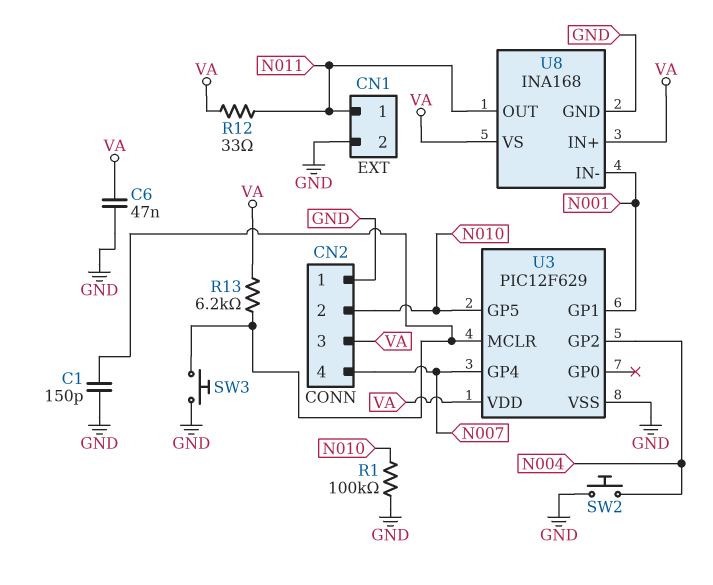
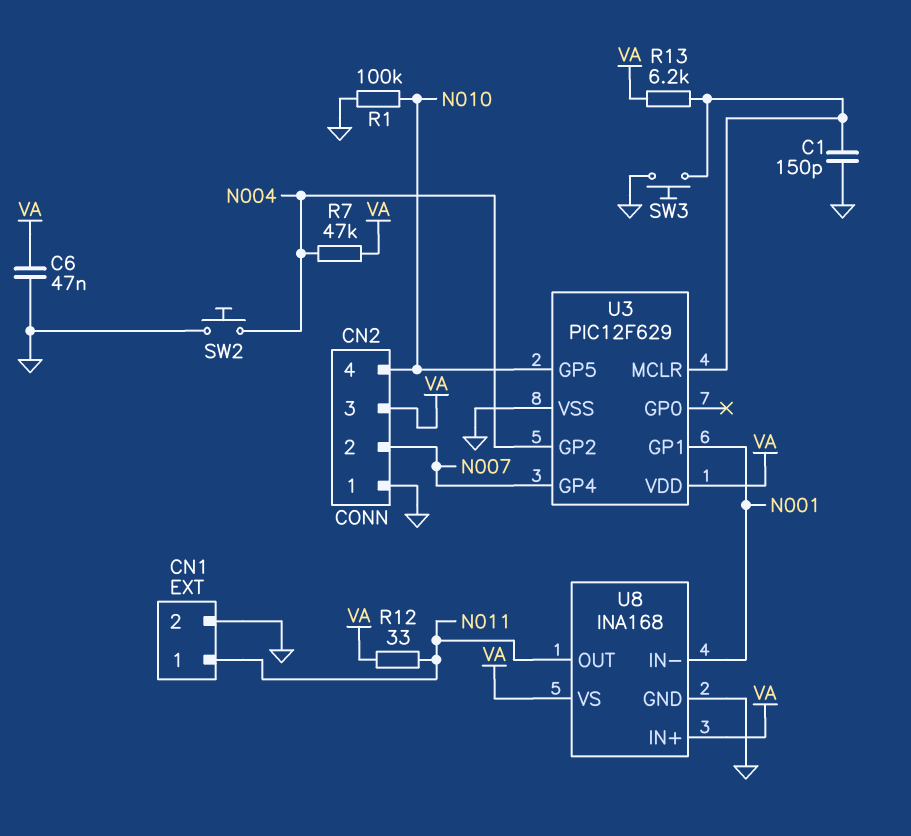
CN2 pin 2: N010 -> N007
CN2 pin 4: N007 -> N010
R7: none -> 47k (N004, VA)

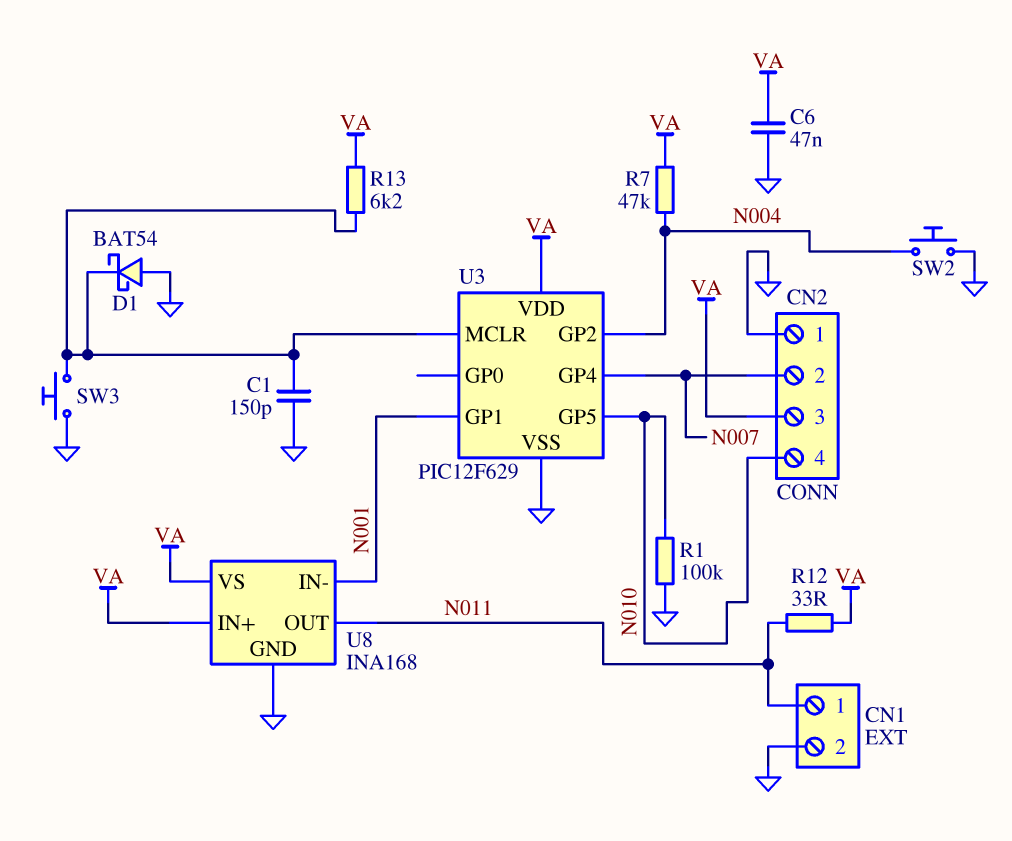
D1: none -> schottky BAT54 (A GND, K U3/MCLR)

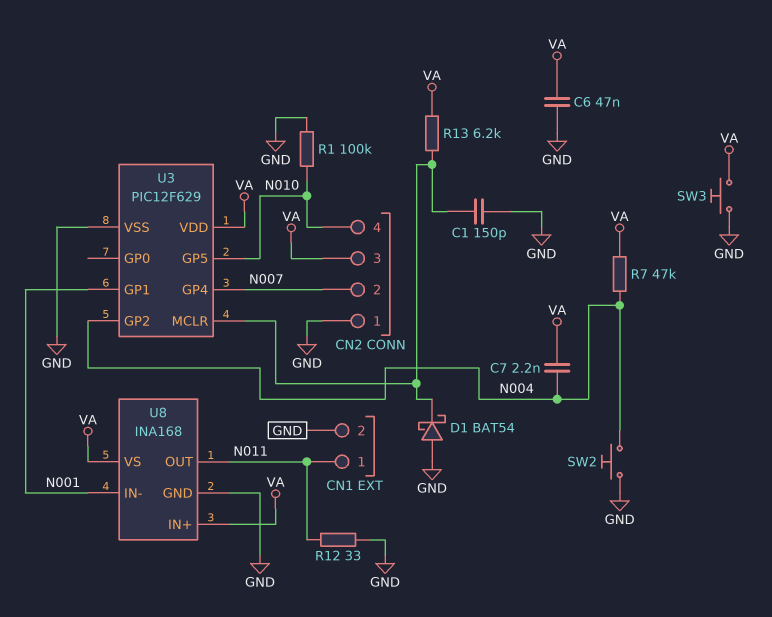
C7: none -> 2.2nF (N004, VA)
R12: 33 (N011, VA) -> 33 (GND, N011)
SW3: button (GND, U3/MCLR) -> button (GND, VA)

